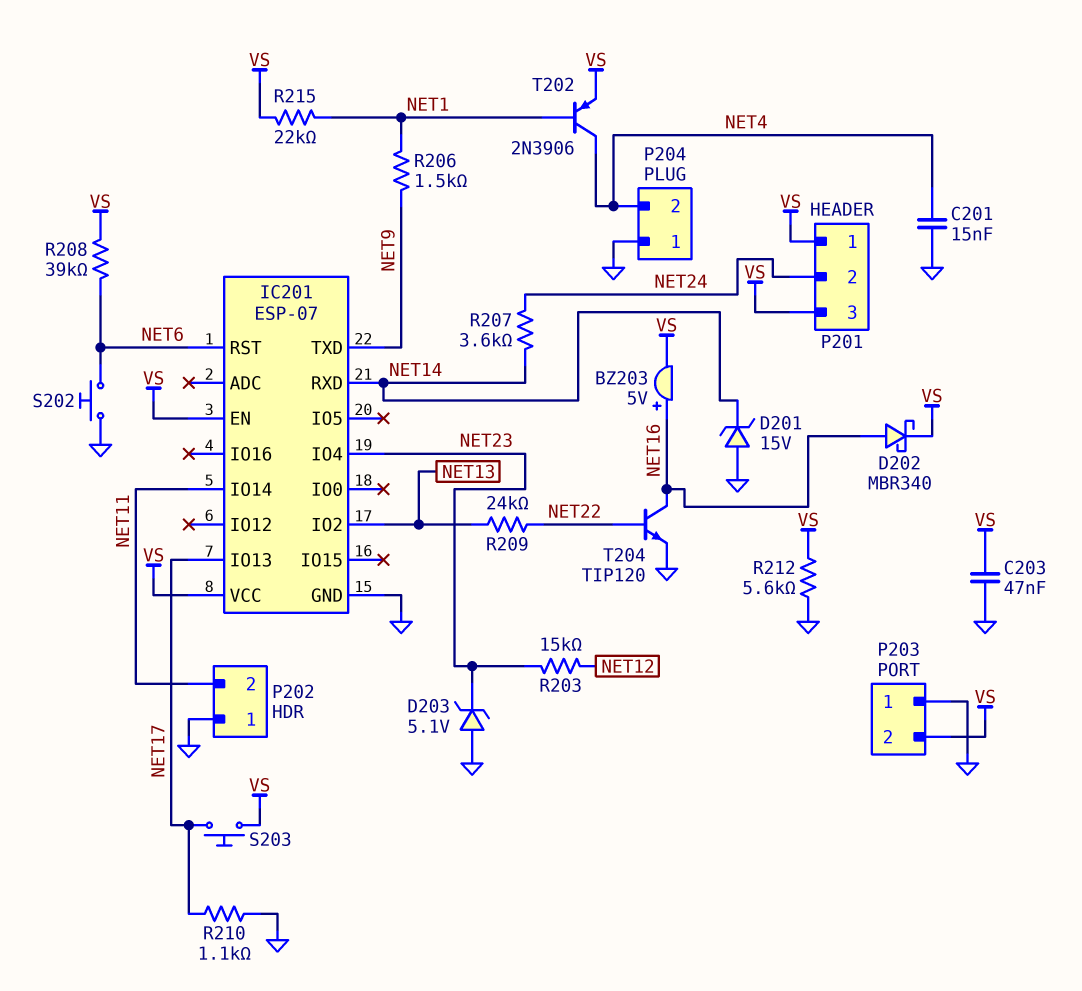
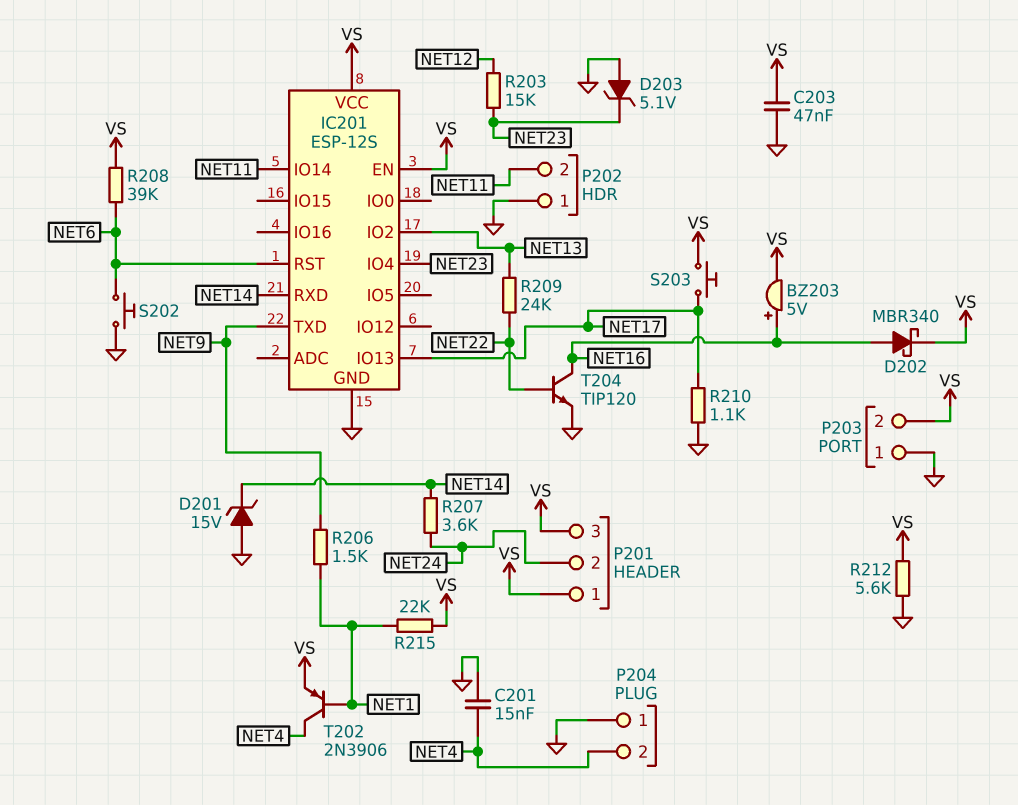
IC201: ESP-07 -> ESP-12S

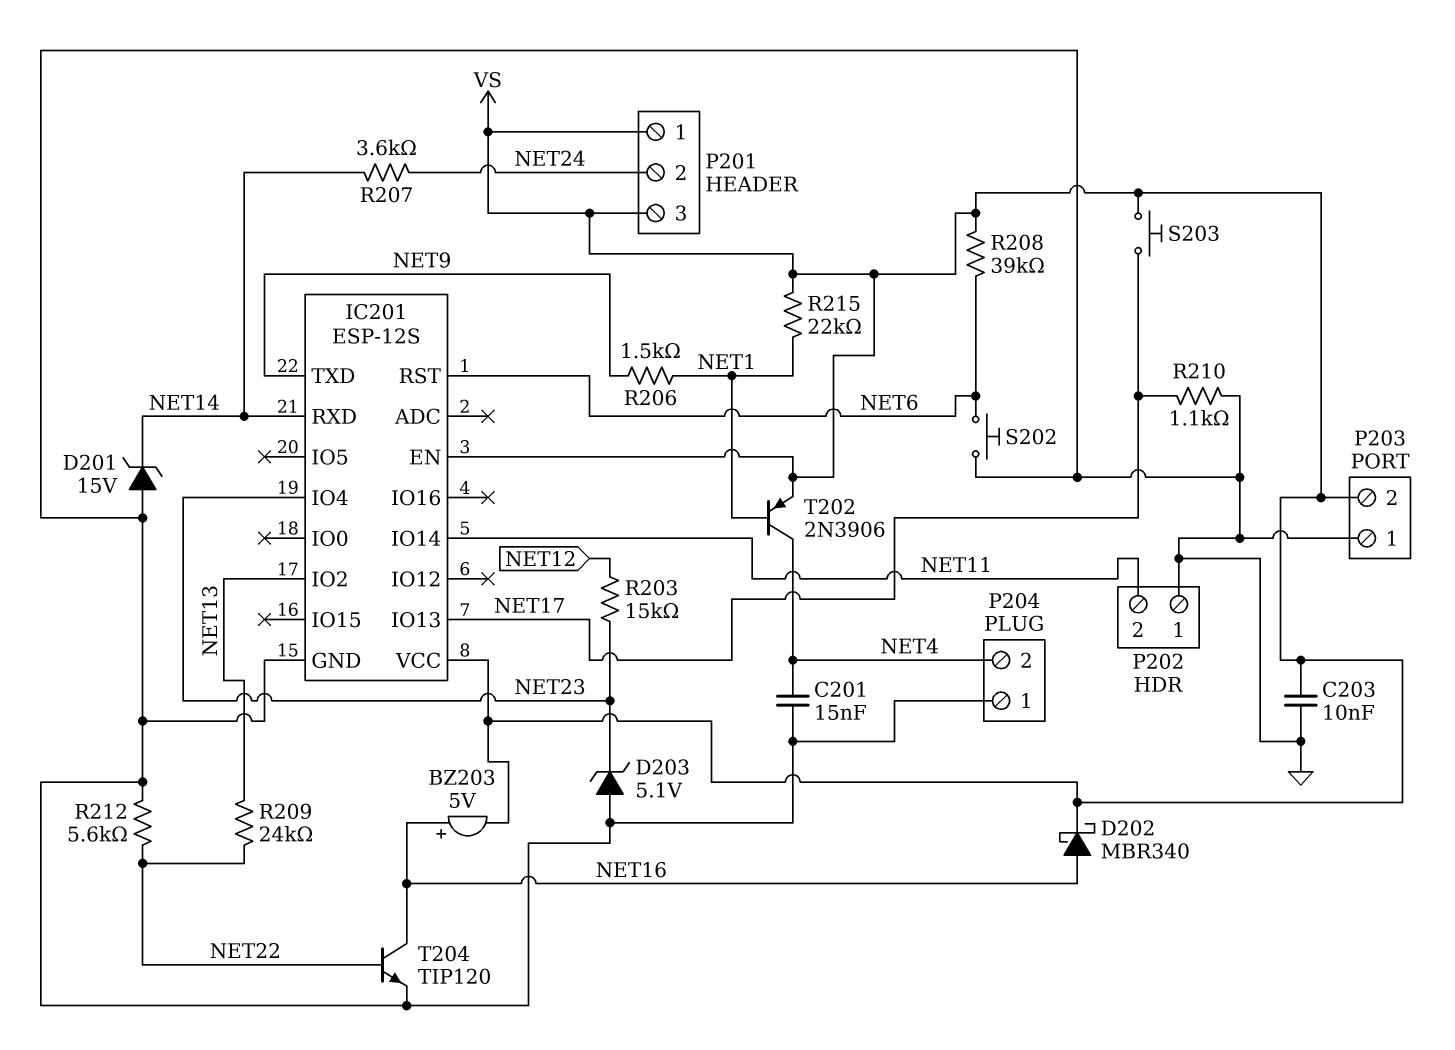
C203: 47nF (GND, VS) -> 10nF (GND, VS)
R212: 5.6k (GND, VS) -> 5.6k (GND, NET22)

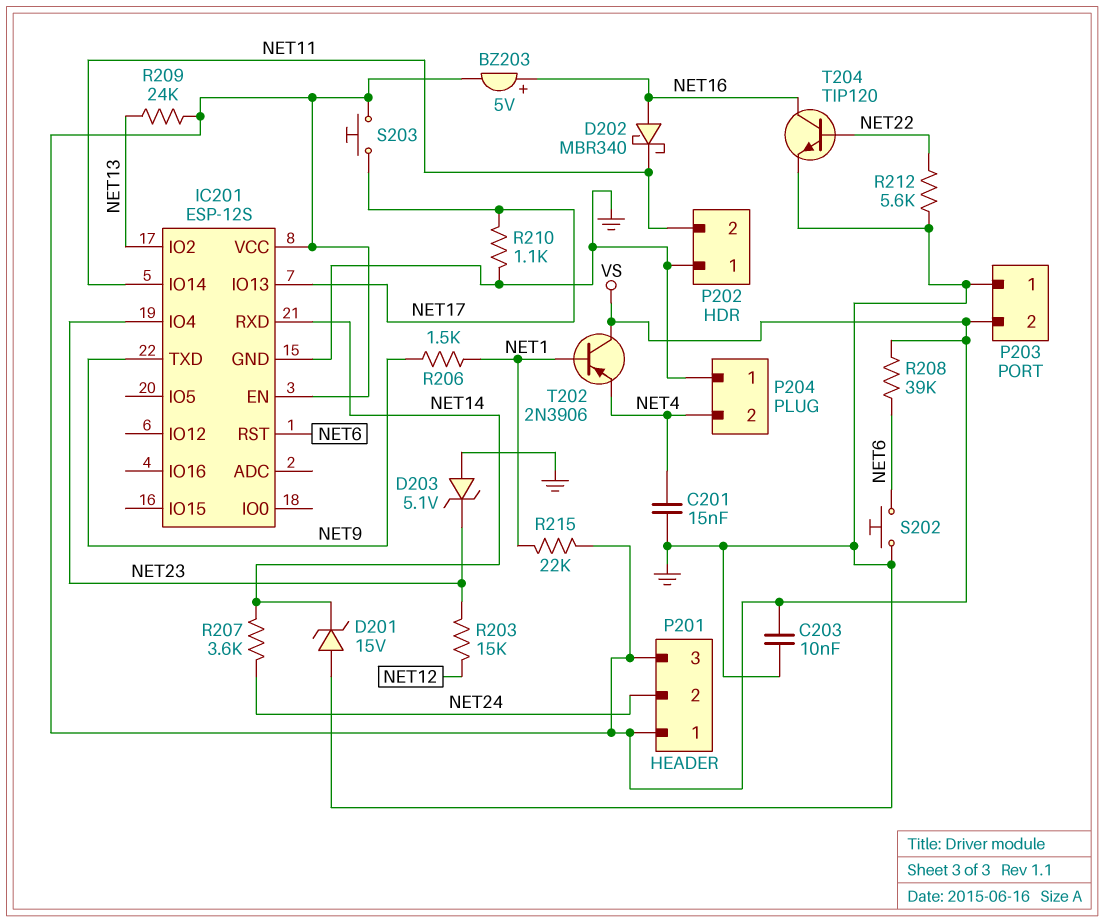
D202: schottky MBR340 (A NET16, K VS) -> schottky MBR340 (A NET16, K NET11)
R209: 24k (NET13, NET22) -> 24k (NET13, VS)
T202: PNP 2N3906 (B NET1, C NET4, E VS) -> PNP 2N3906 (B NET1, C VS, E NET4)

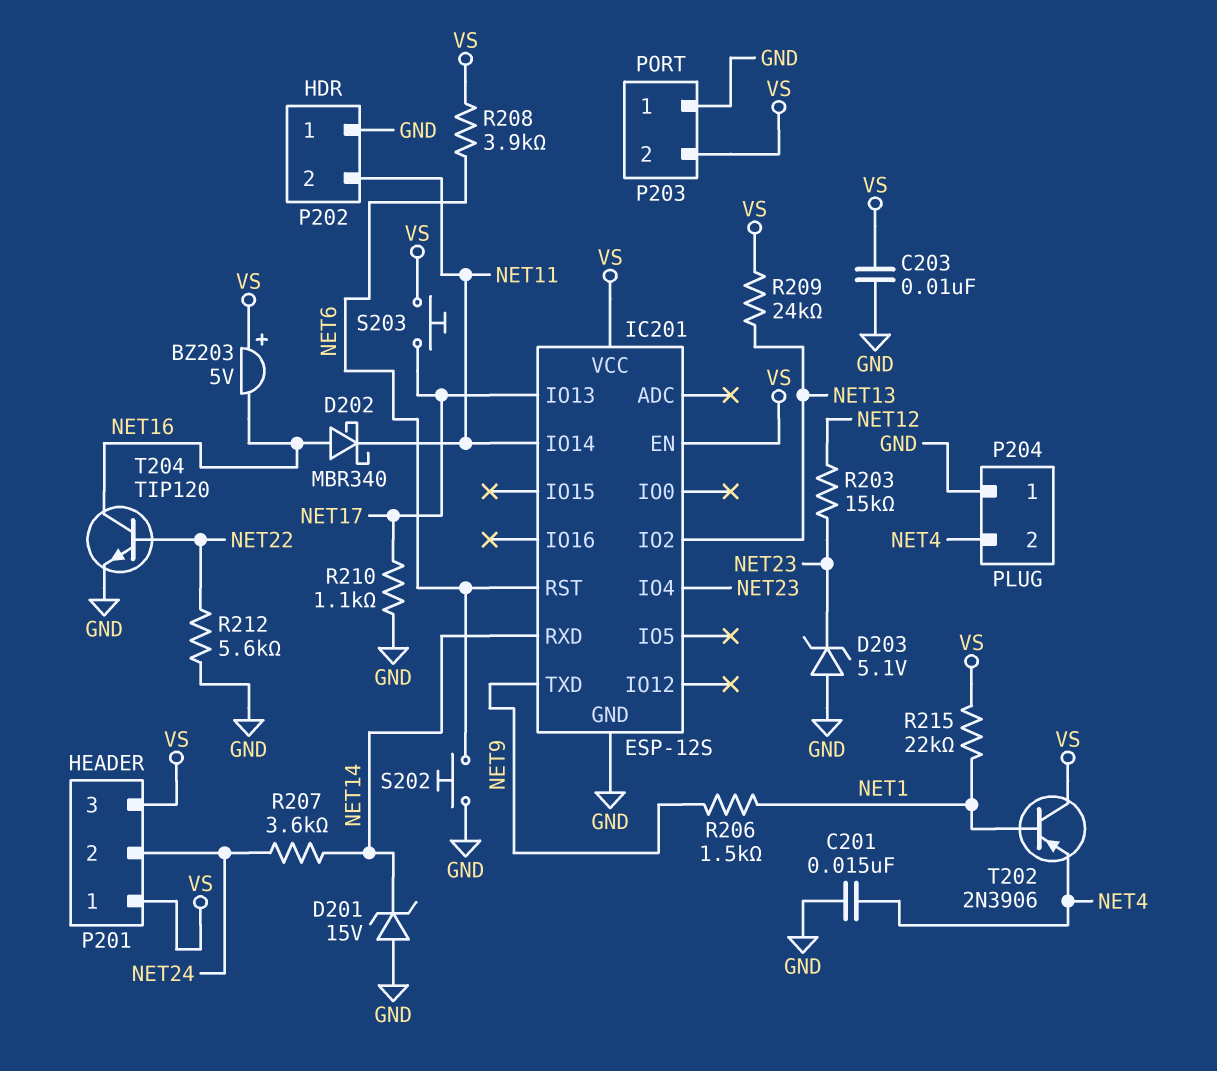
BZ203: buzzer 5V (plus NET16, minus VS) -> buzzer 5V (plus VS, minus NET16)
R208: 39k (NET6, VS) -> 3.9k (NET6, VS)

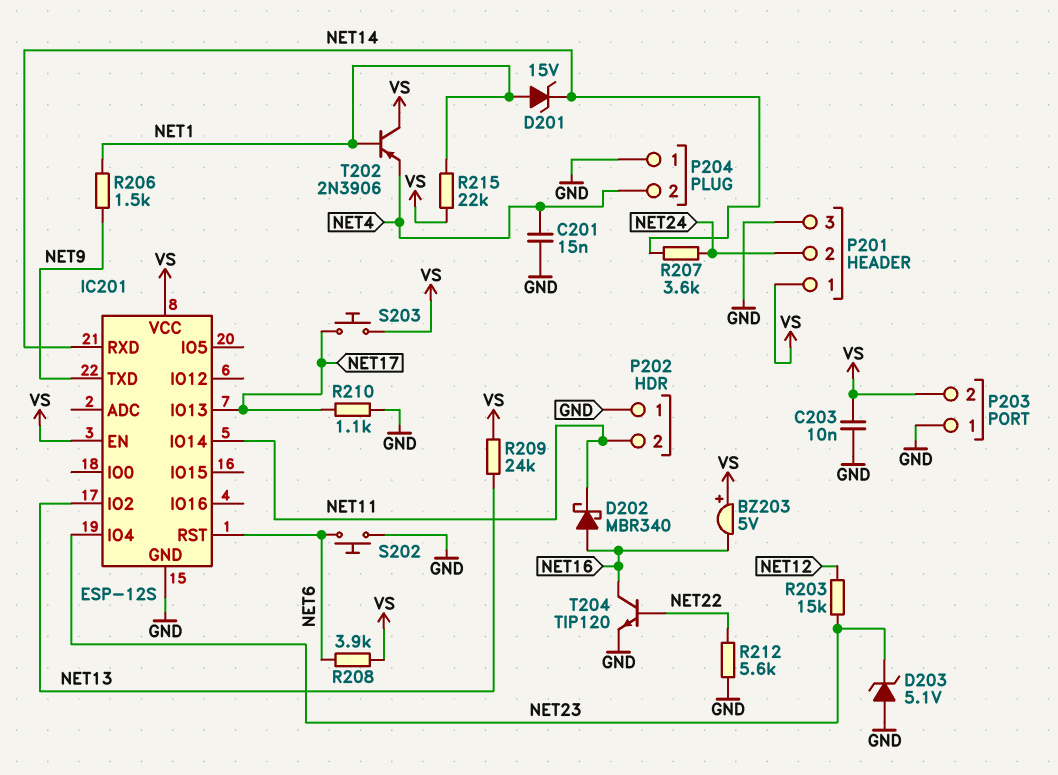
D201: zener 15V (A GND, K NET14) -> zener 15V (A NET1, K NET14)
P201 pin 3: VS -> GND

